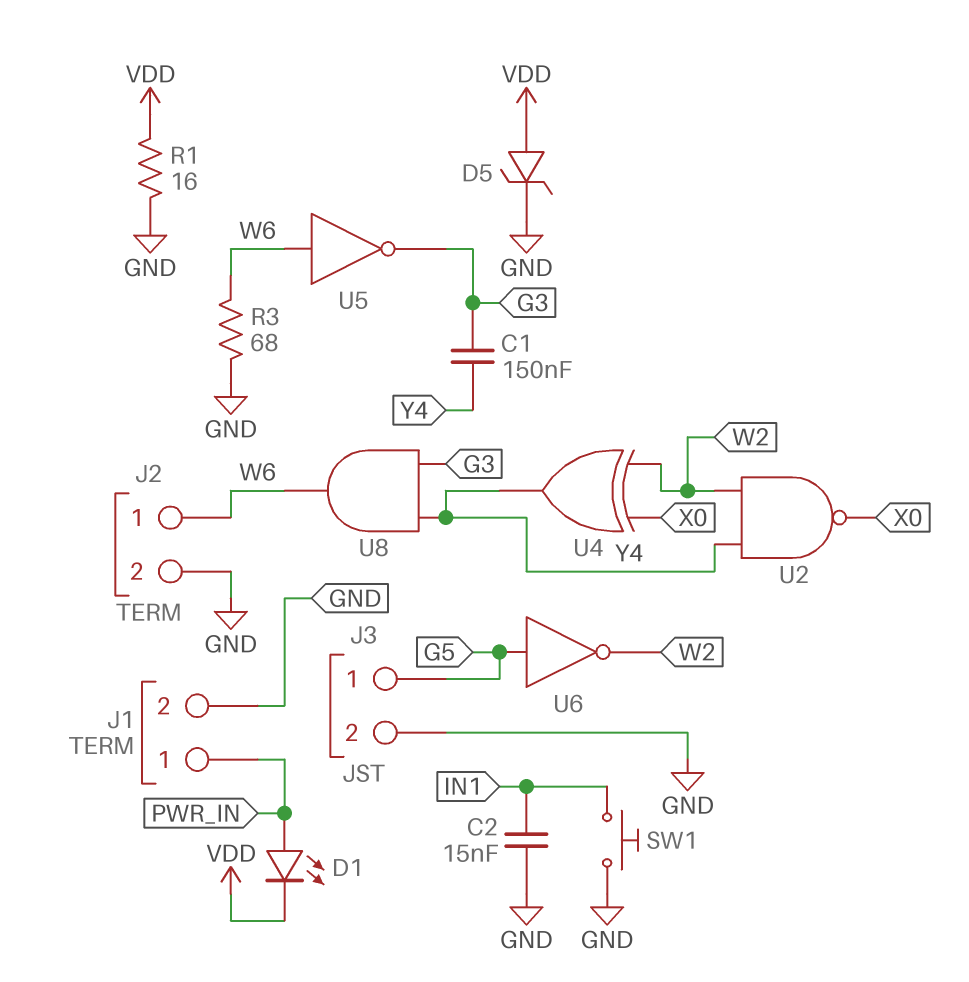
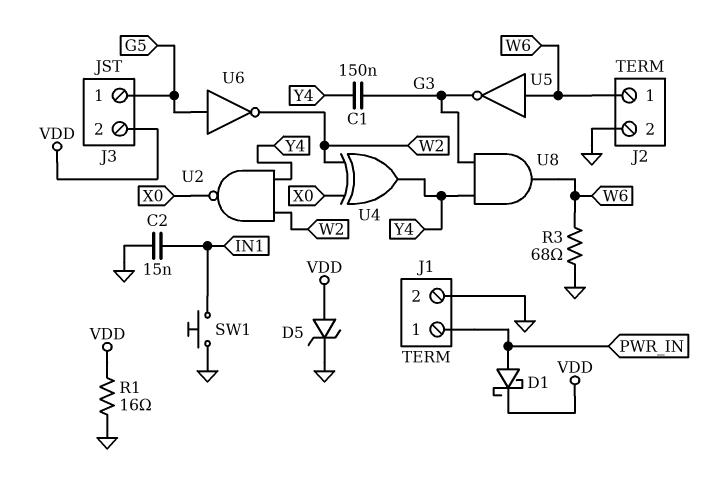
D1: LED (A PWR_IN, K VDD) -> schottky (A PWR_IN, K VDD)
J3 pin 2: GND -> VDD

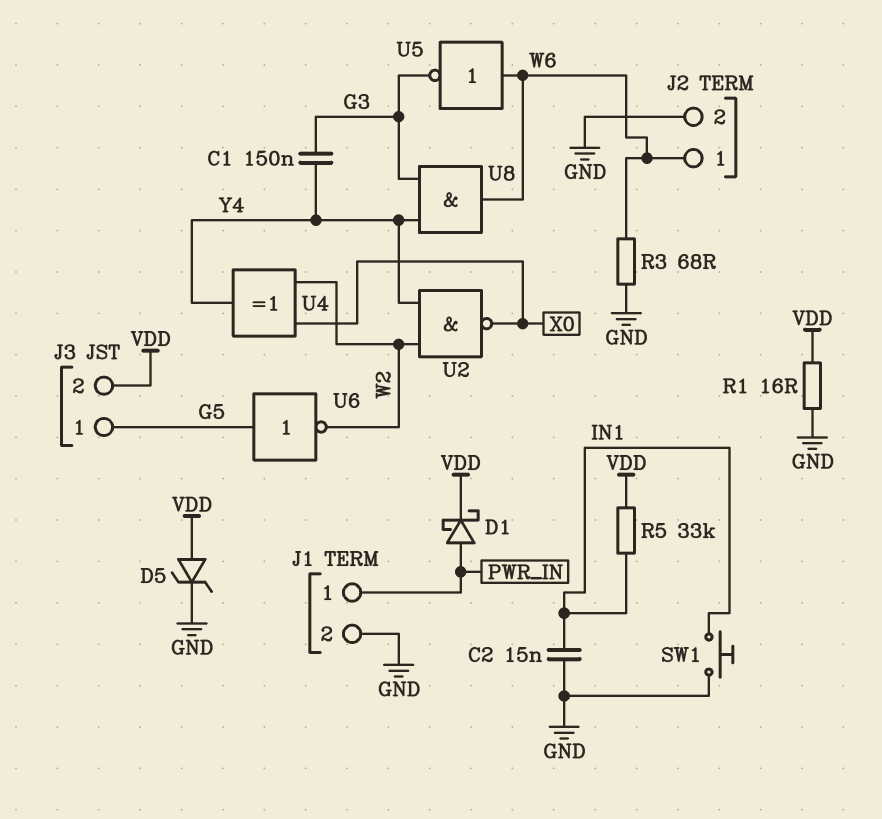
R5: none -> 33k (IN1, VDD)

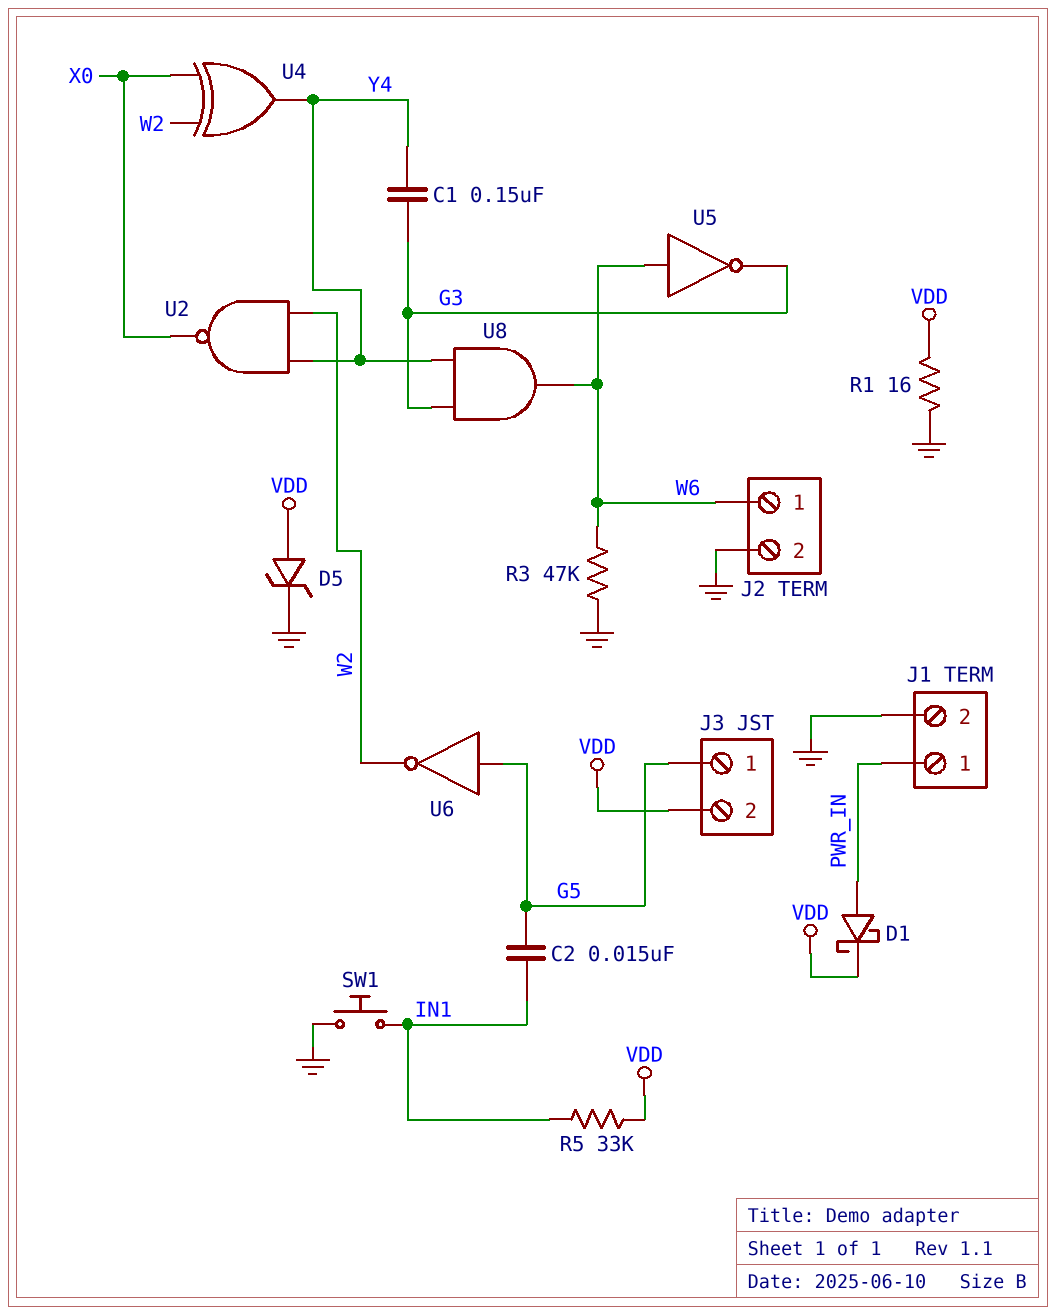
C2: 15nF (GND, IN1) -> 15nF (G5, IN1)
R3: 68 (GND, W6) -> 47k (GND, W6)

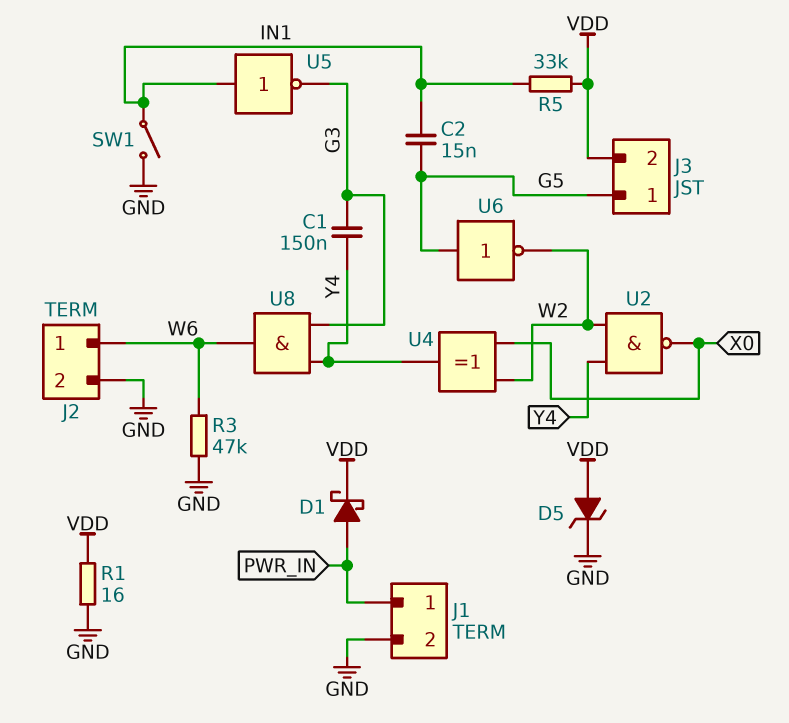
SW1: button (GND, IN1) -> switch (GND, IN1)
U5: NOT (in W6, out G3) -> NOT (in IN1, out G3)

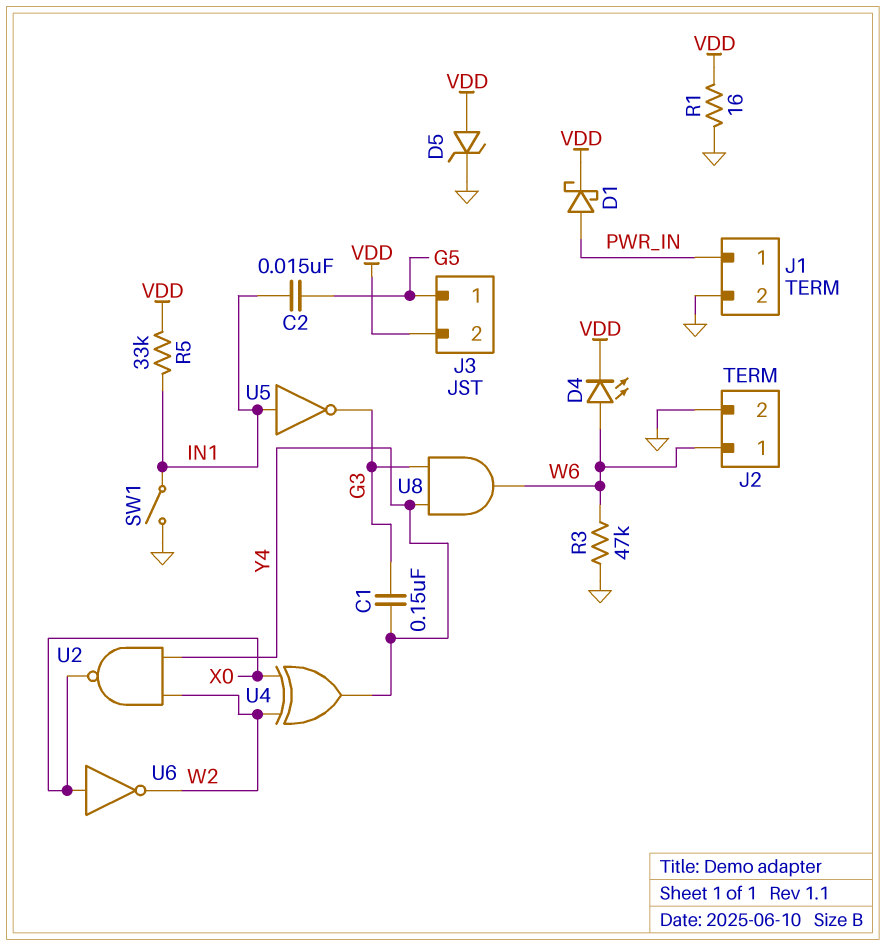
D4: none -> LED (A W6, K VDD)
U6: NOT (in G5, out W2) -> NOT (in X0, out W2)

